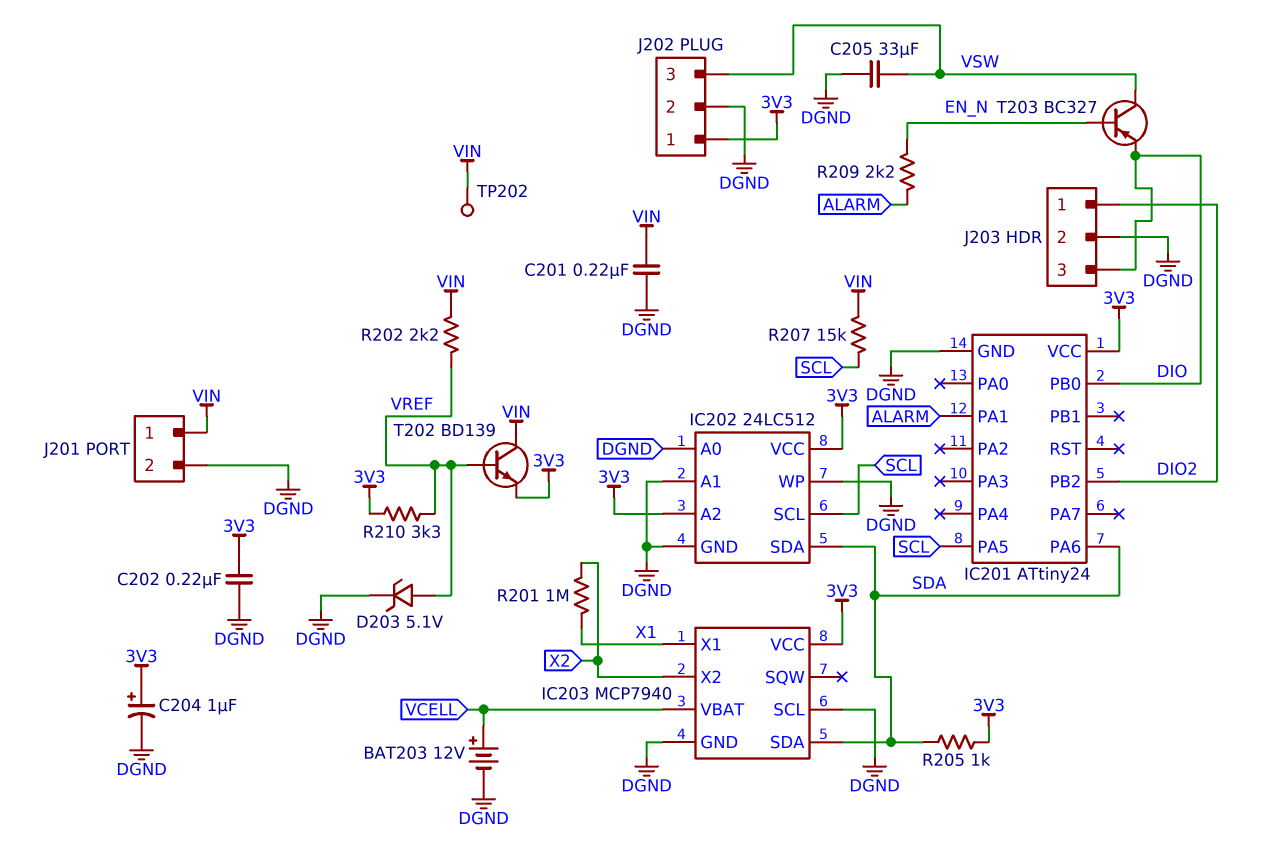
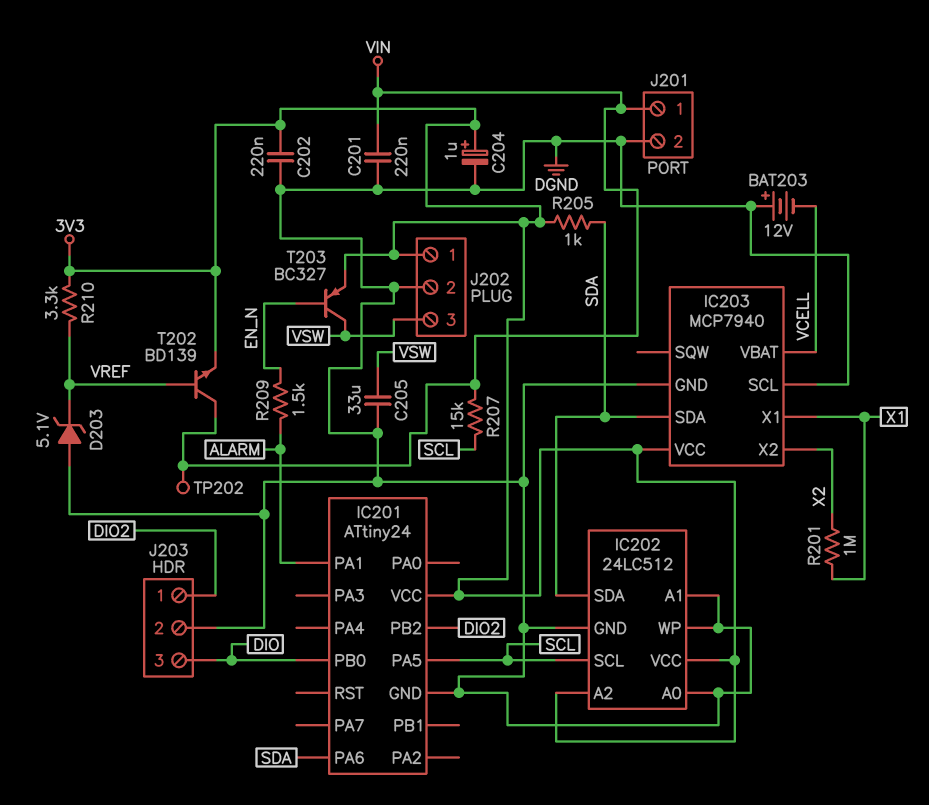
BAT203: 12V (plus VCELL, minus DGND) -> 12V (plus DGND, minus VCELL)
D203: zener 5.1V (A VREF, K DGND) -> zener 5.1V (A DGND, K VREF)
R202: 2.2k (VIN, VREF) -> none
R209: 2.2k (ALARM, EN_N) -> 1.5k (ALARM, EN_N)
T203: PNP BC327 (B EN_N, C VSW, E DIO) -> PNP BC327 (B EN_N, C VSW, E 3V3)

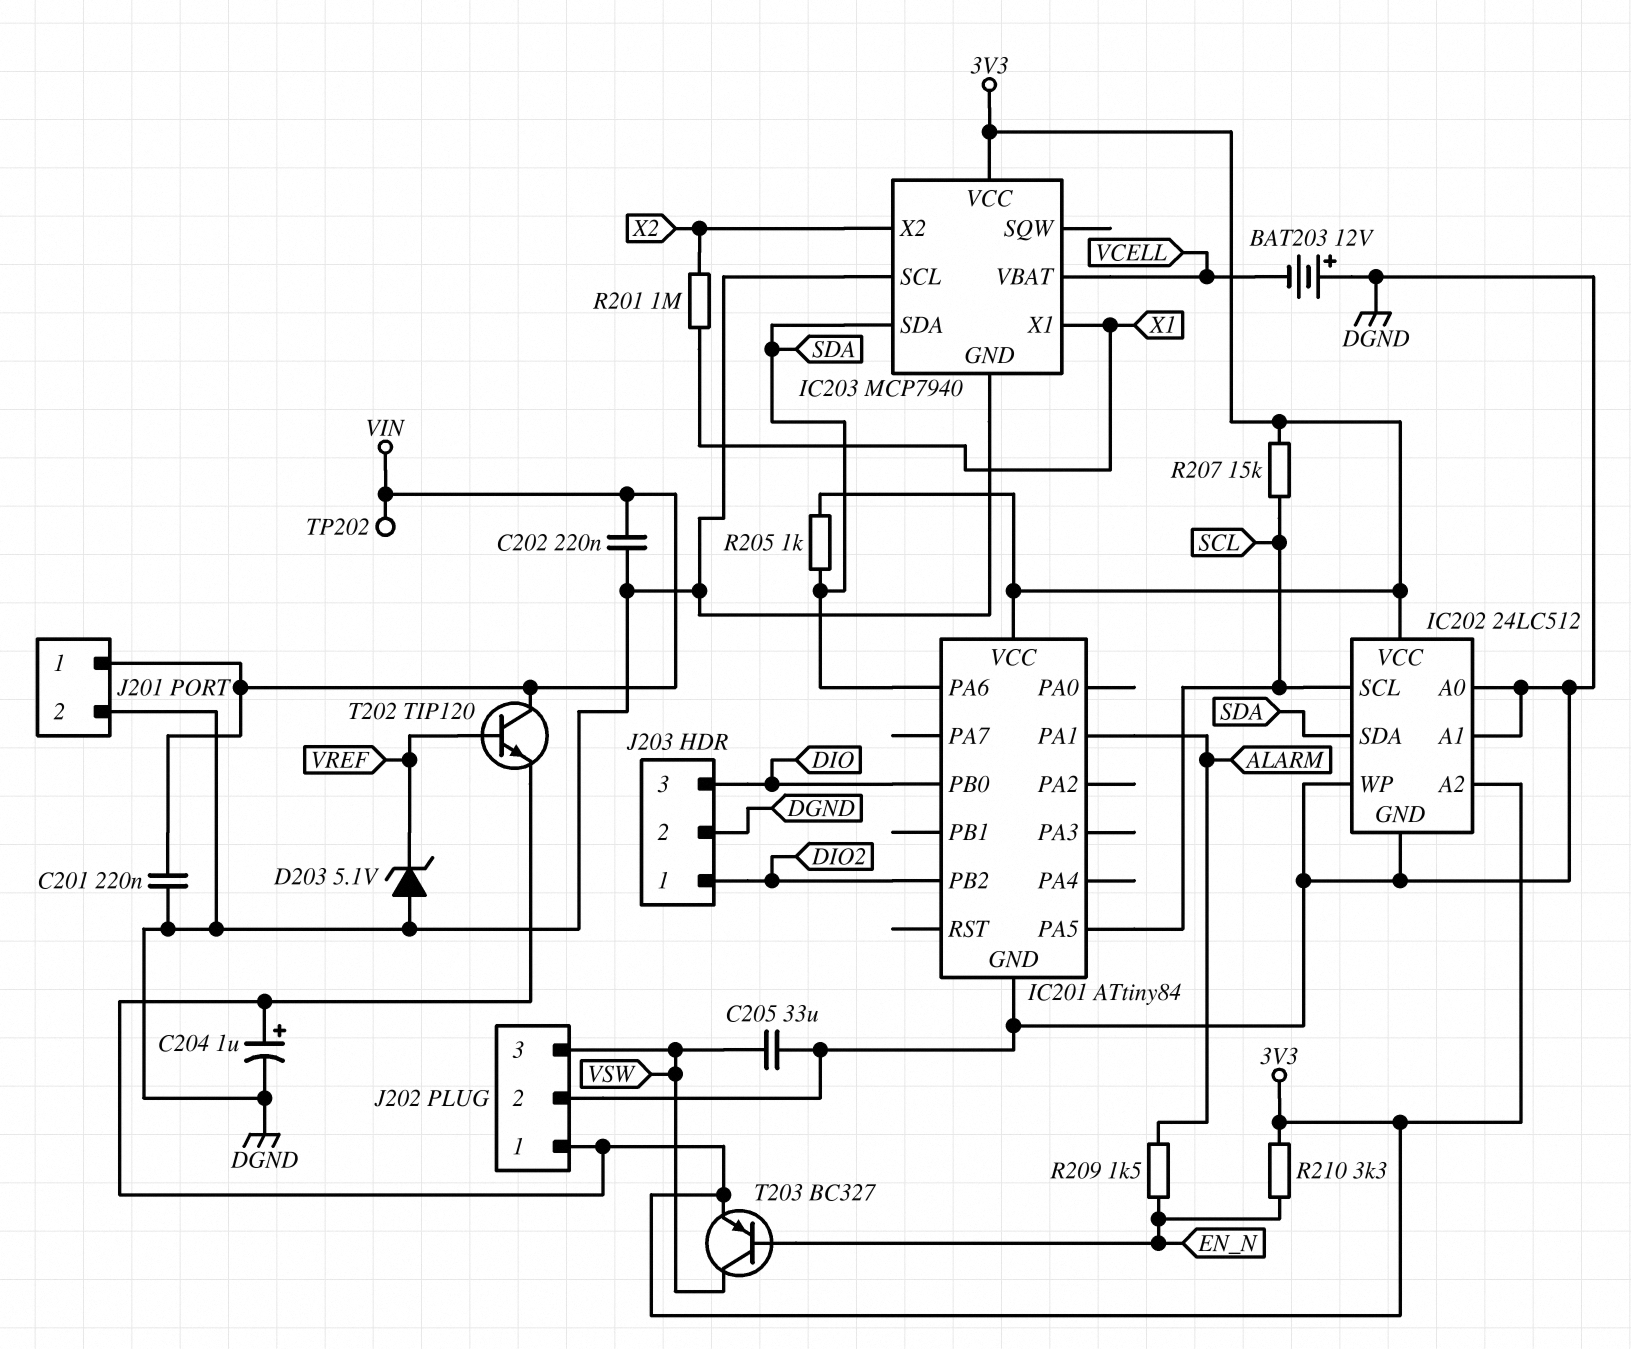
C202: 220nF (3V3, DGND) -> 220nF (DGND, VIN)
IC201: ATtiny24 -> ATtiny84
R207: 15k (SCL, VIN) -> 15k (3V3, SCL)
R210: 3.3k (3V3, VREF) -> 3.3k (3V3, EN_N)
T202: NPN BD139 (B VREF, C VIN, E 3V3) -> NPN TIP120 (B VREF, C VIN, E 3V3)

